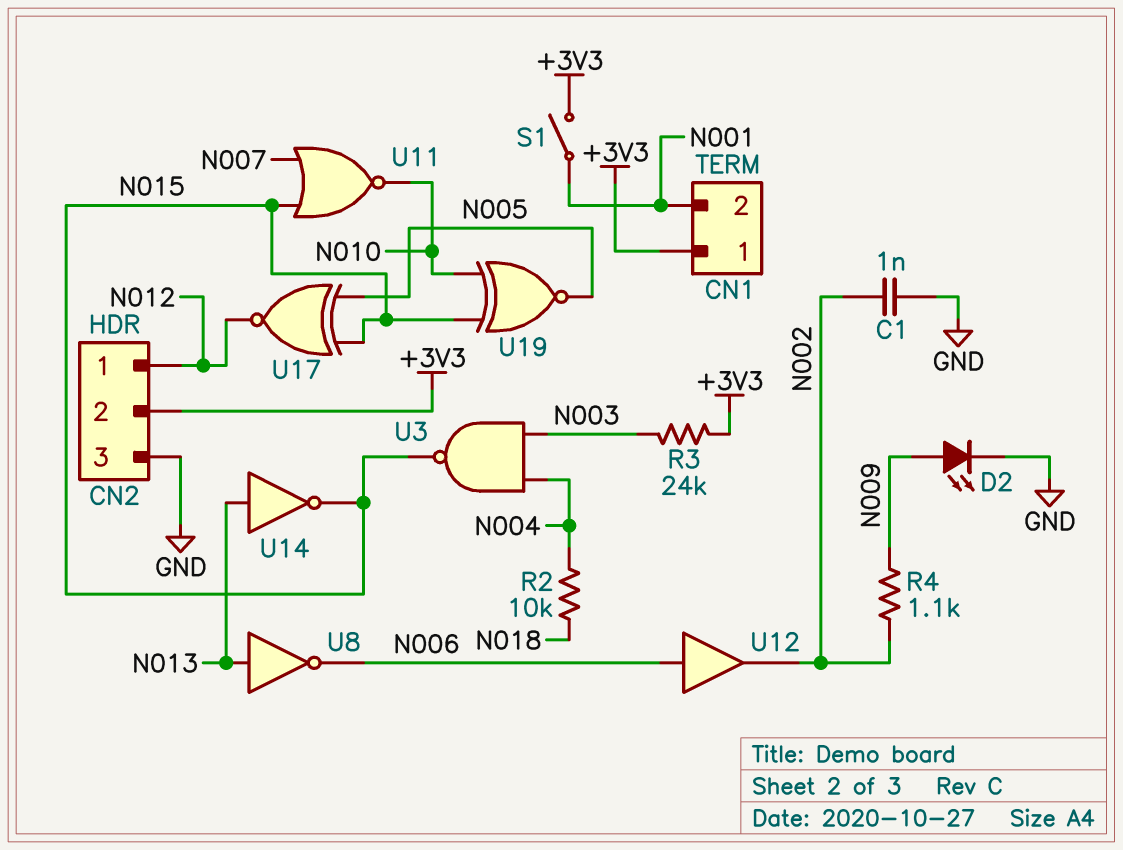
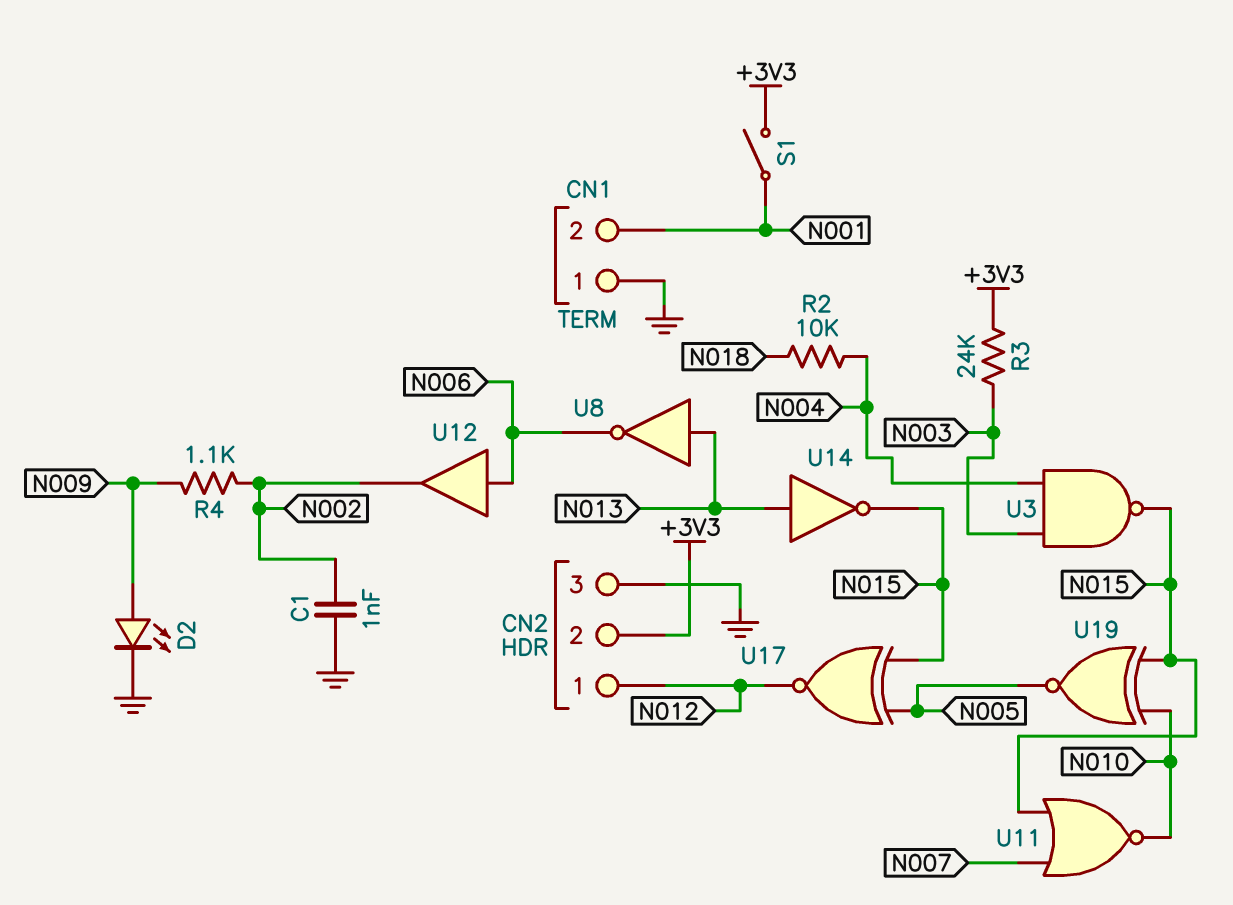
CN1 pin 1: +3V3 -> GND

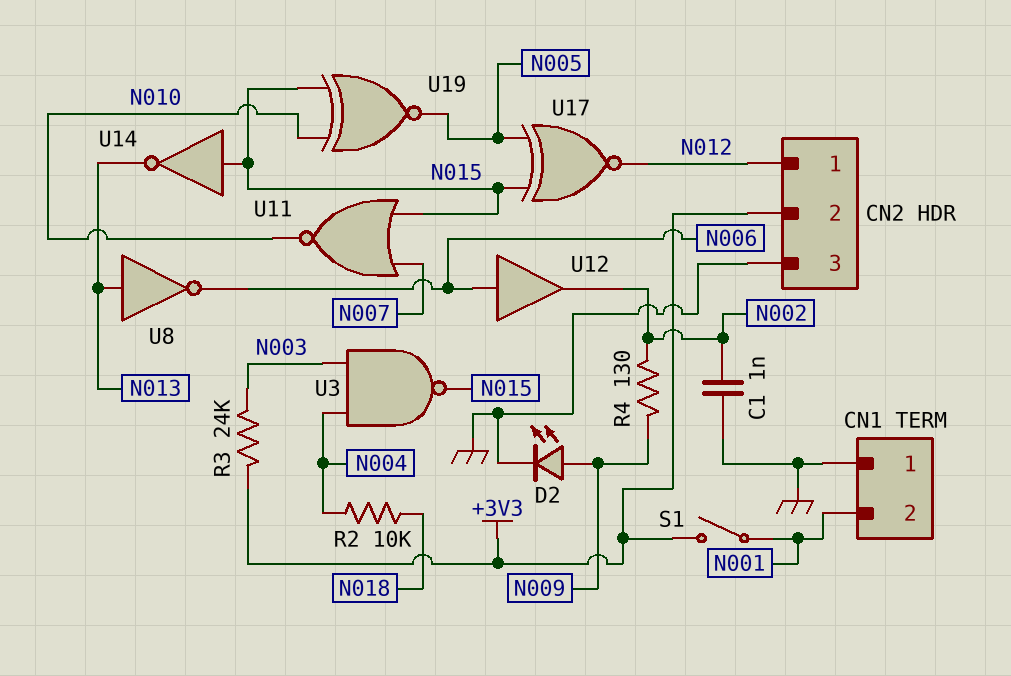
R4: 1.1k (N002, N009) -> 130 (N002, N009)
U14: NOT (in N013, out N015) -> NOT (in N015, out N013)

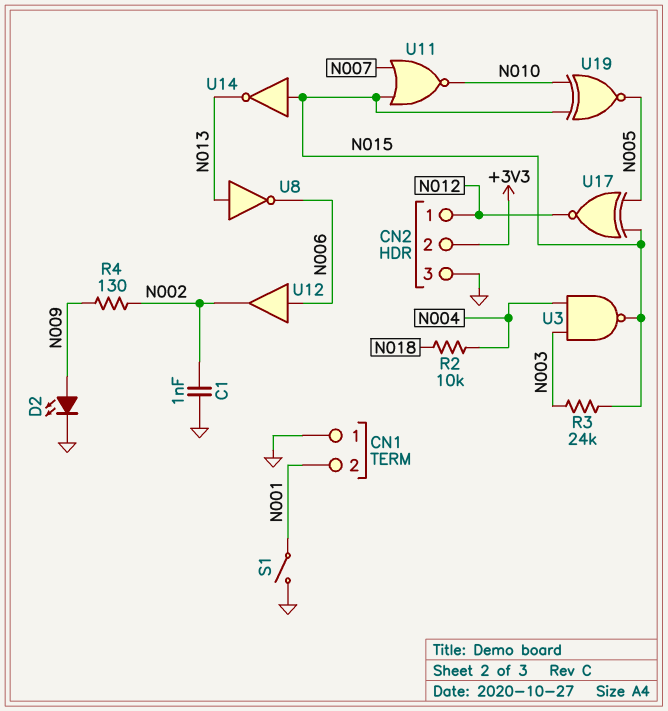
R3: 24k (+3V3, N003) -> 24k (N003, N015)
S1: switch (+3V3, N001) -> switch (GND, N001)

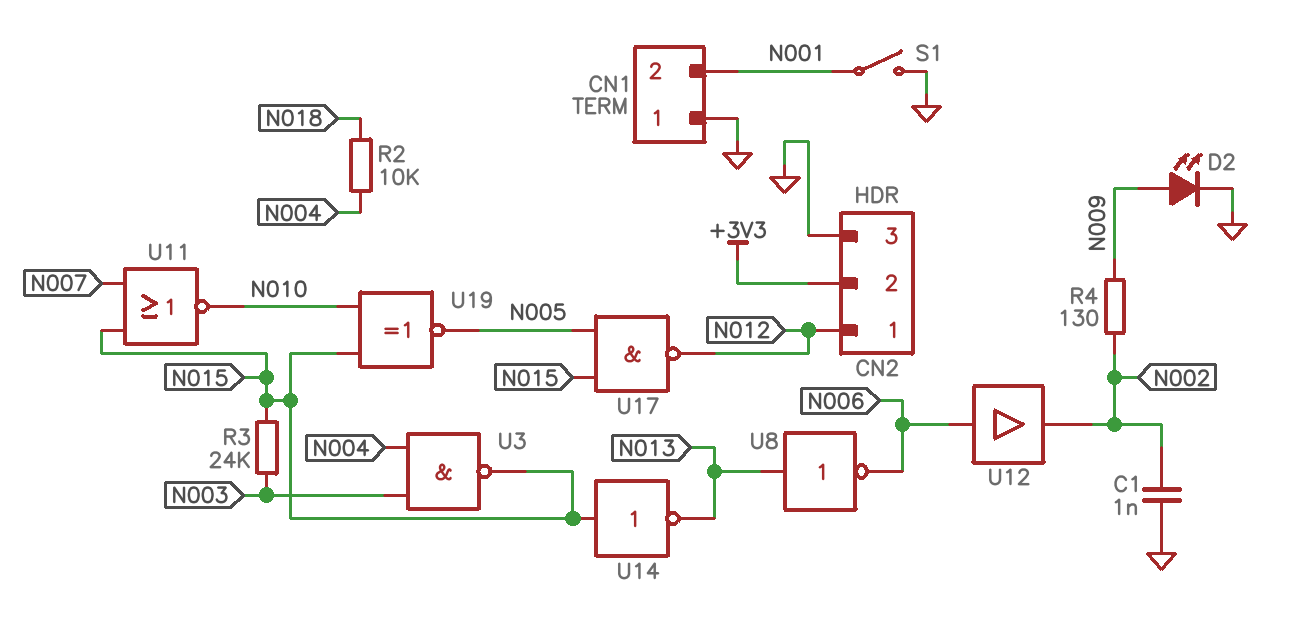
U17: XNOR (in N005, in N015, out N012) -> NAND (in N005, in N015, out N012)

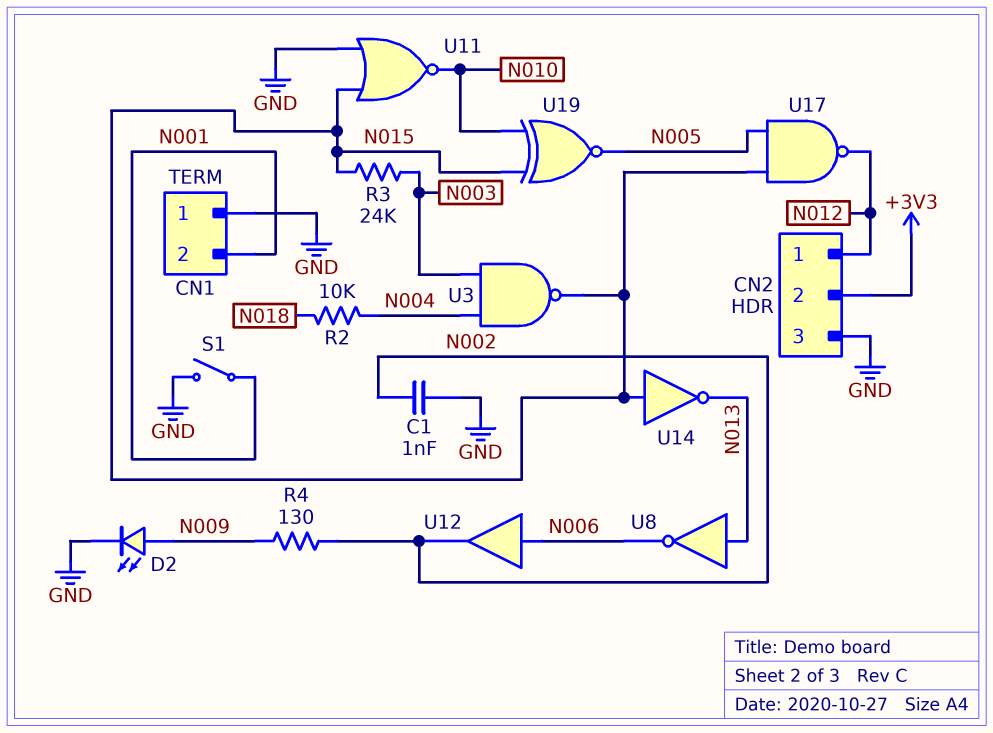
U11: NOR (in N007, in N015, out N010) -> NOR (in GND, in N015, out N010)

